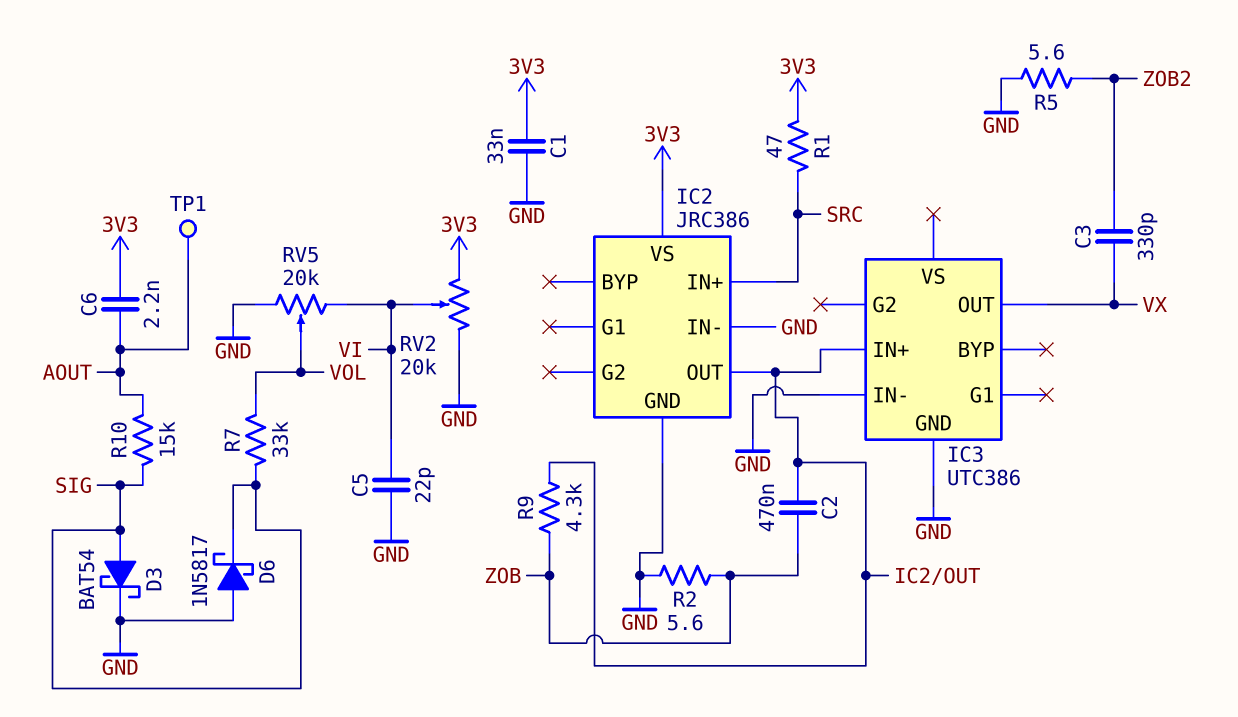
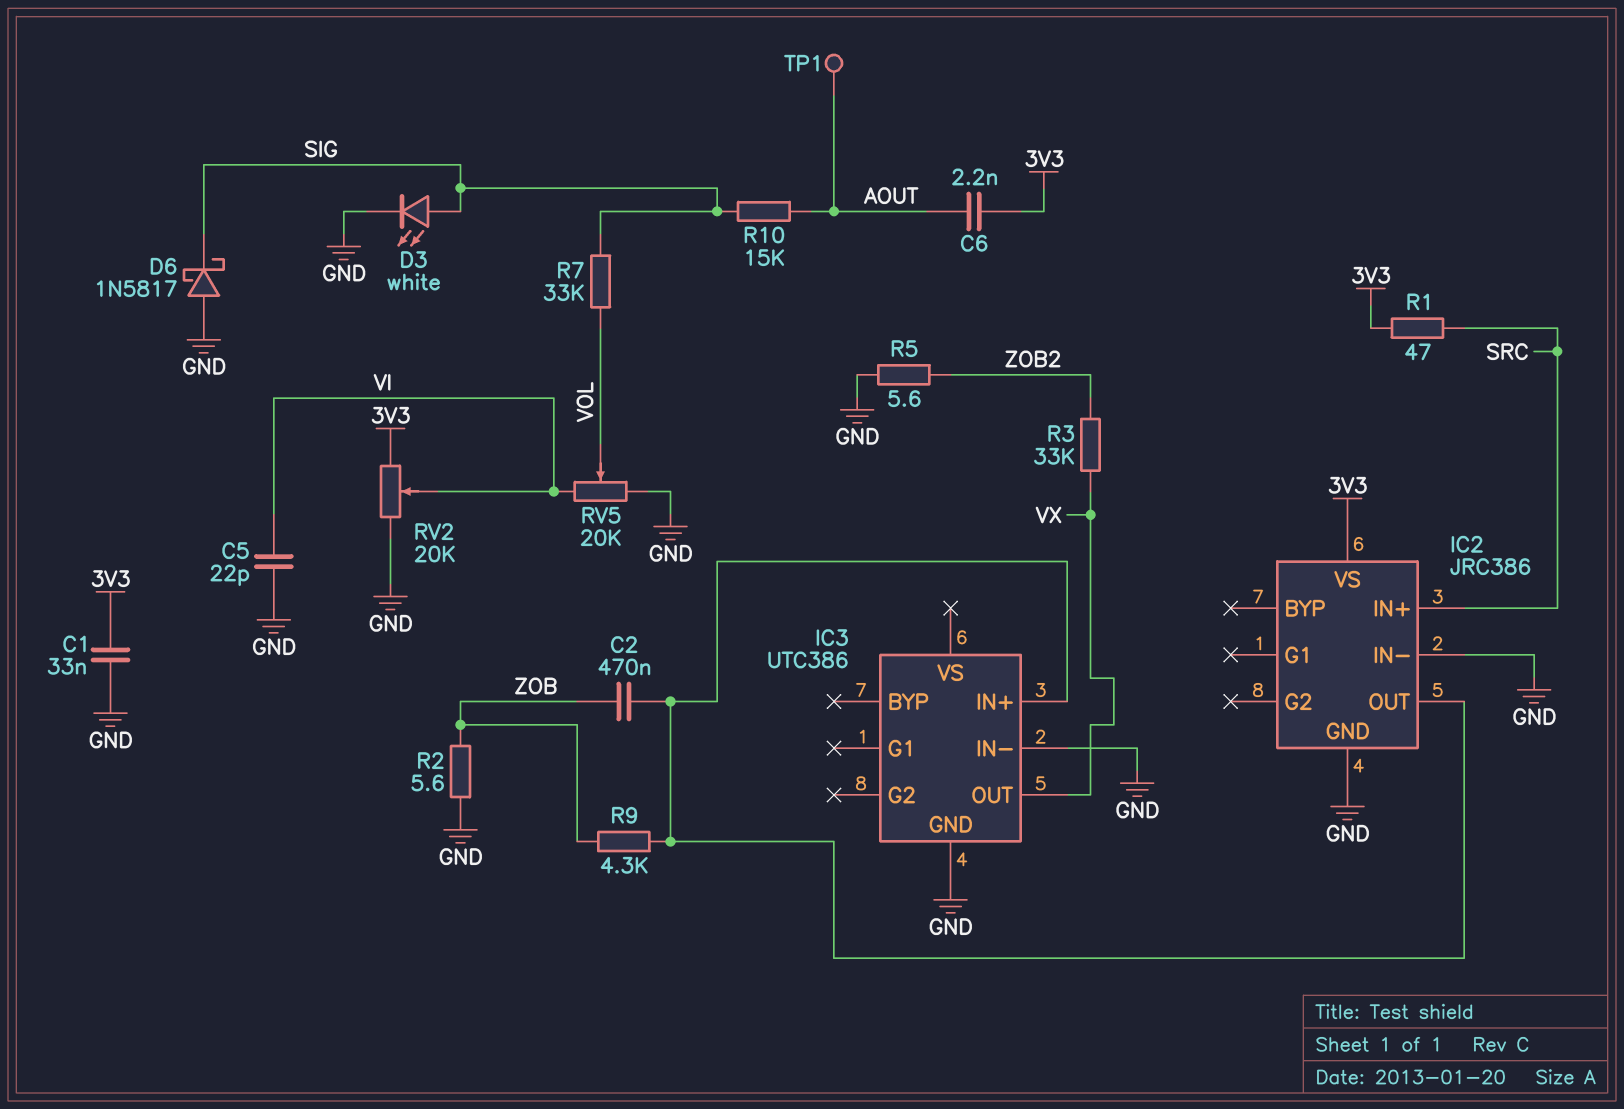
C3: 330pF (VX, ZOB2) -> none
D3: schottky BAT54 (A SIG, K GND) -> LED white (A SIG, K GND)
R3: none -> 33k (VX, ZOB2)

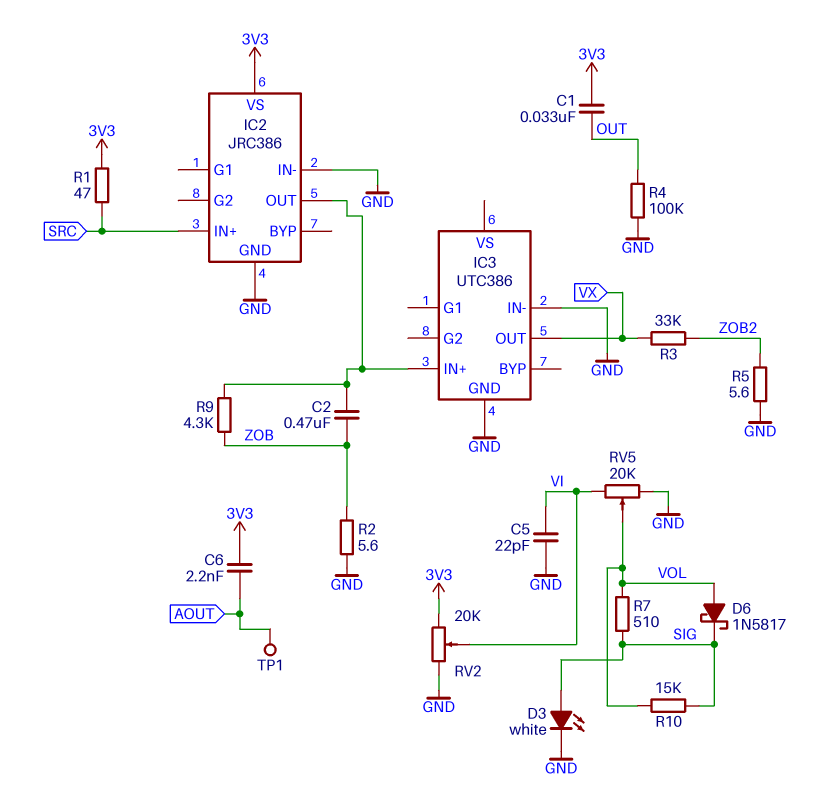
C1: 33nF (3V3, GND) -> 33nF (3V3, OUT)
D6: schottky 1N5817 (A GND, K SIG) -> schottky 1N5817 (A VOL, K SIG)
R4: none -> 100k (GND, OUT)
R7: 33k (SIG, VOL) -> 510 (SIG, VOL)
R10: 15k (AOUT, SIG) -> 15k (SIG, VOL)

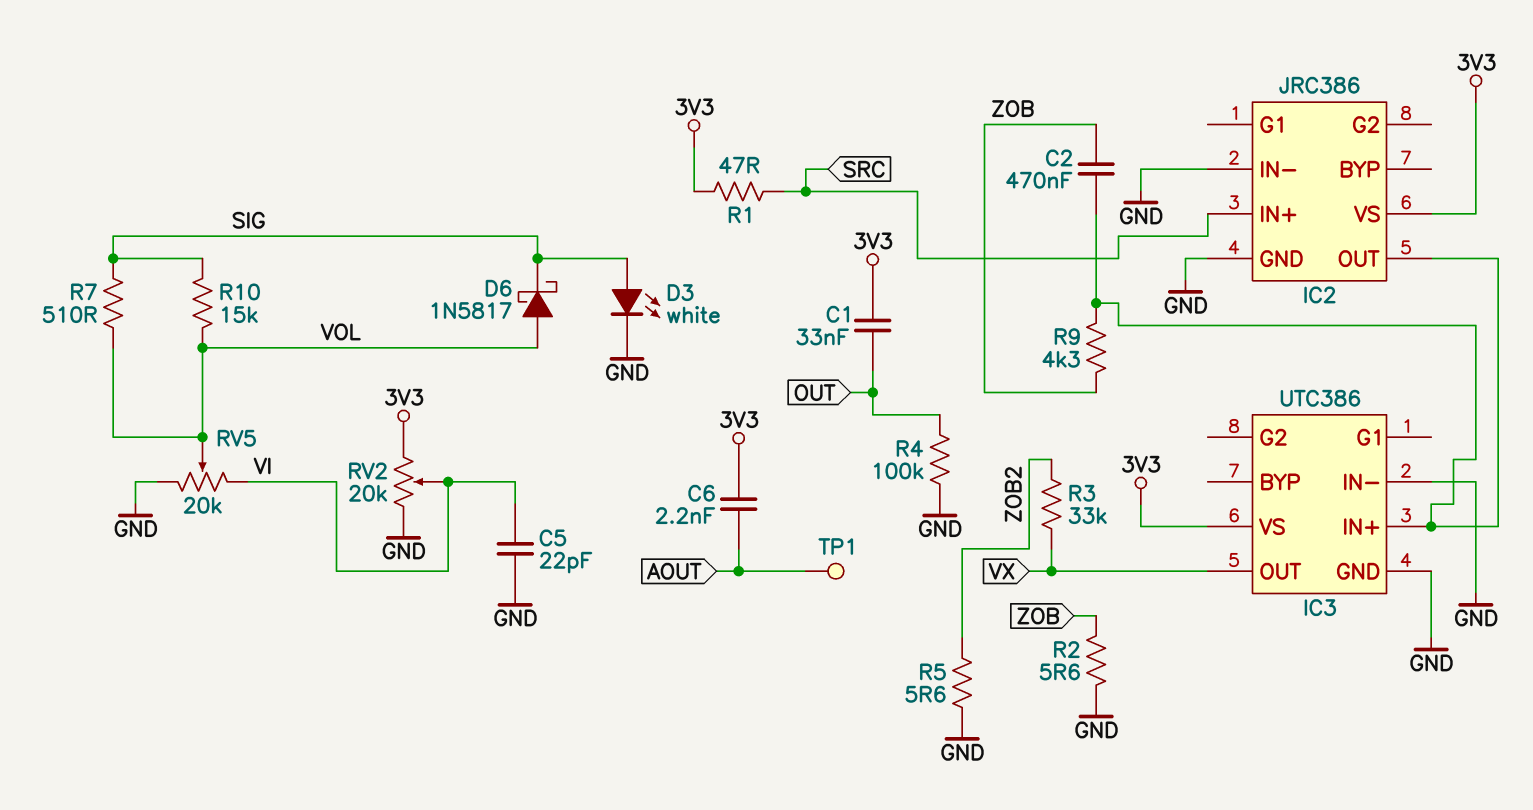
IC3 pin VS: none -> 3V3

